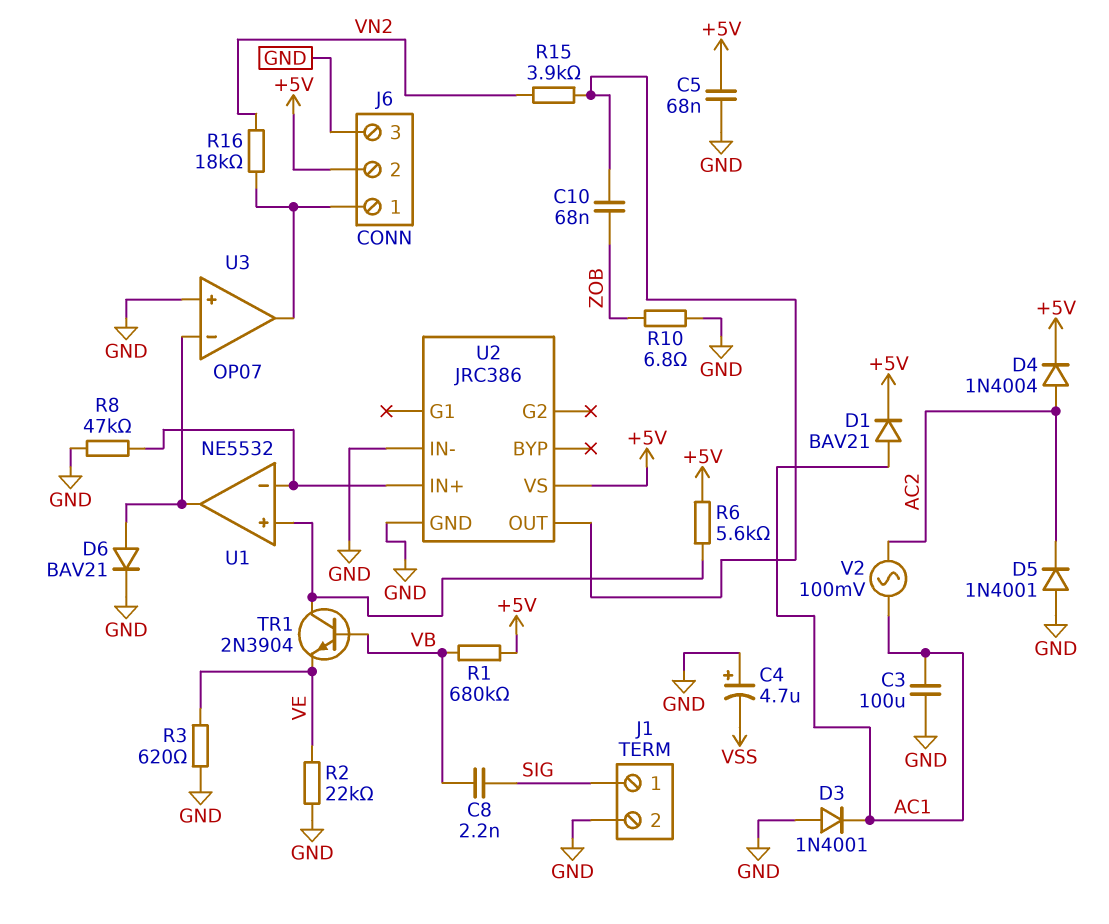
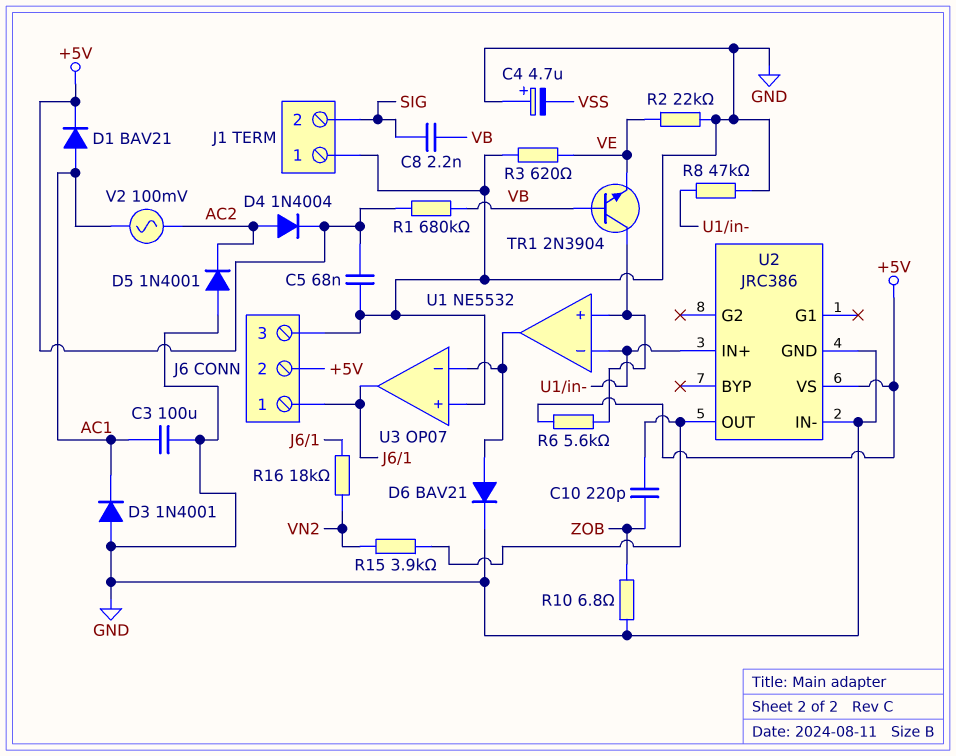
C10: 68nF (U2/OUT, ZOB) -> 220pF (U2/OUT, ZOB)
J1 pin 1: SIG -> GND
J1 pin 2: GND -> SIG

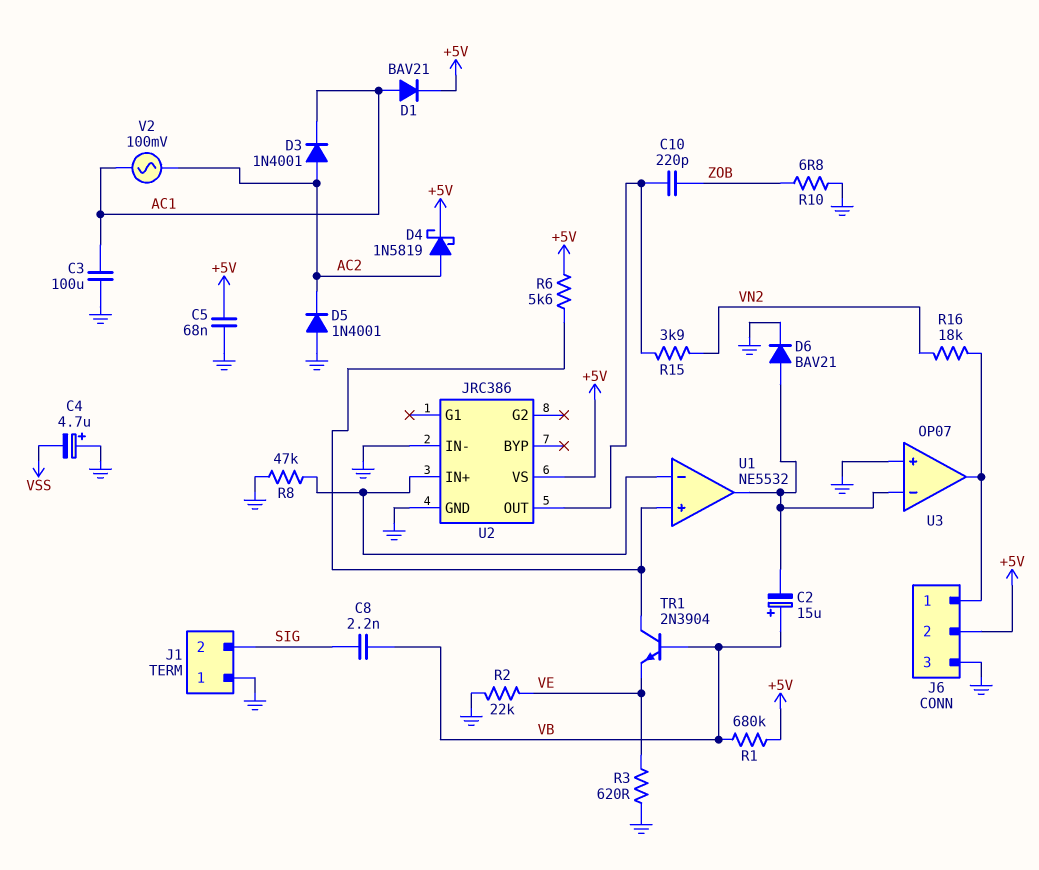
C2: none -> 15uF (plus VB, minus U1/out)
D3: diode 1N4001 (A GND, K AC1) -> diode 1N4001 (A AC2, K AC1)
D4: diode 1N4004 (A AC2, K +5V) -> schottky 1N5819 (A AC2, K +5V)

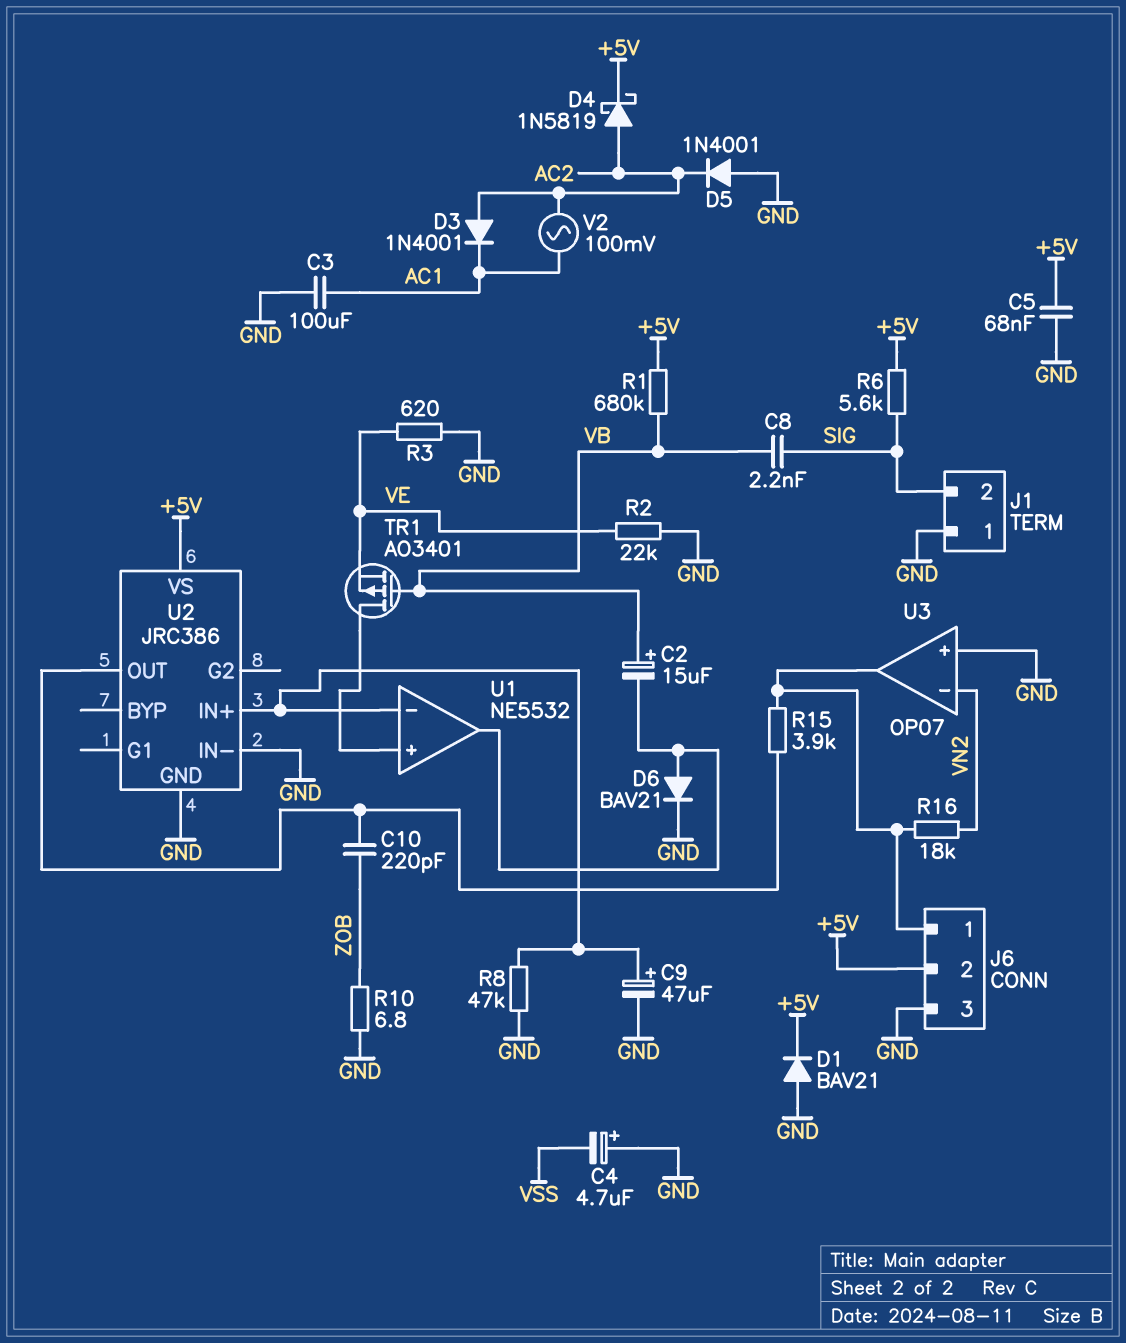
C9: none -> 47uF (plus U1/in-, minus GND)
D1: diode BAV21 (A AC1, K +5V) -> diode BAV21 (A GND, K +5V)
R6: 5.6k (+5V, U1/in+) -> 5.6k (+5V, SIG)
R15: 3.9k (U2/OUT, VN2) -> 3.9k (J6/1, U2/OUT)
TR1: NPN 2N3904 (B VB, C U1/in+, E VE) -> PMOS AO3401 (G VB, D U1/in+, S VE)
U3 pin in-: U1/out -> VN2

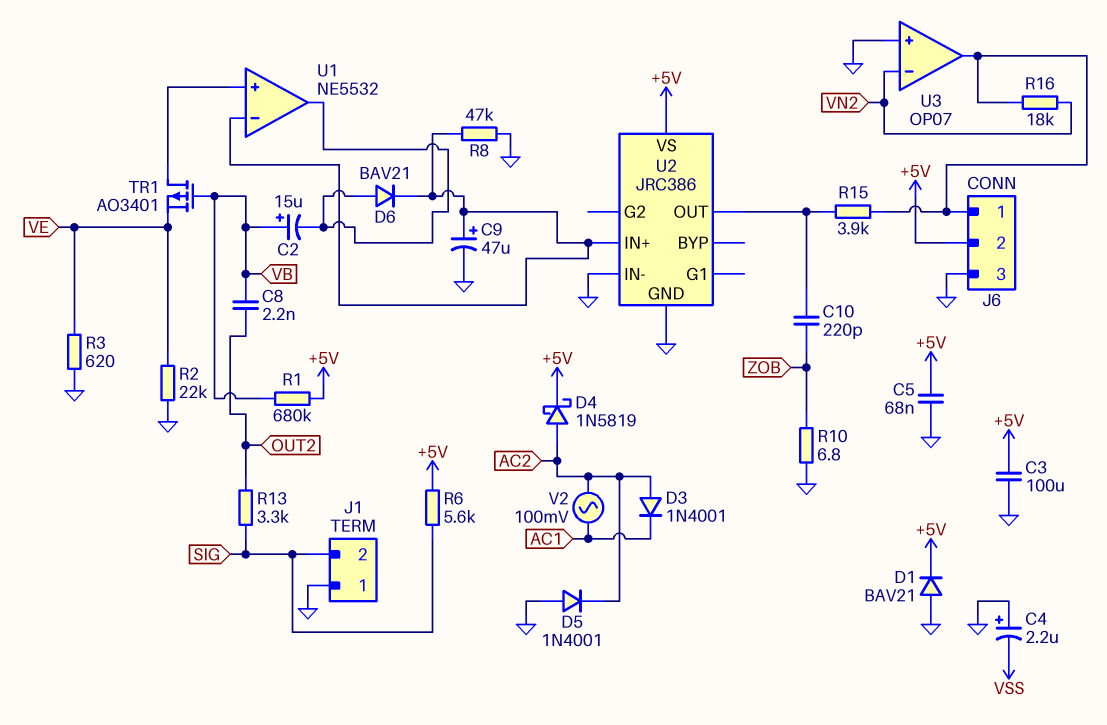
C3: 100uF (AC1, GND) -> 100uF (+5V, GND)
C4: 4.7uF (plus GND, minus VSS) -> 2.2uF (plus GND, minus VSS)
C8: 2.2nF (SIG, VB) -> 2.2nF (OUT2, VB)
D6: diode BAV21 (A U1/out, K GND) -> diode BAV21 (A U1/out, K U1/in-)
R13: none -> 3.3k (OUT2, SIG)

